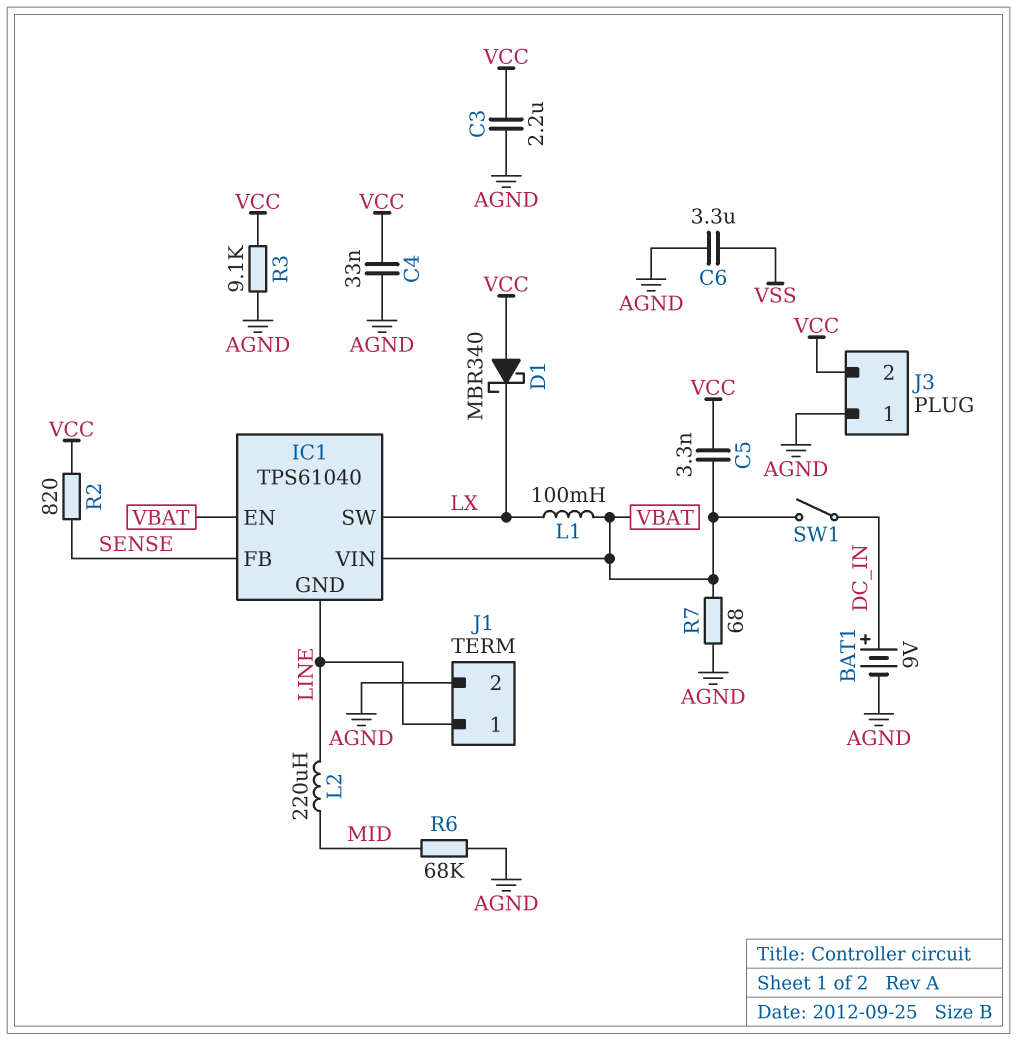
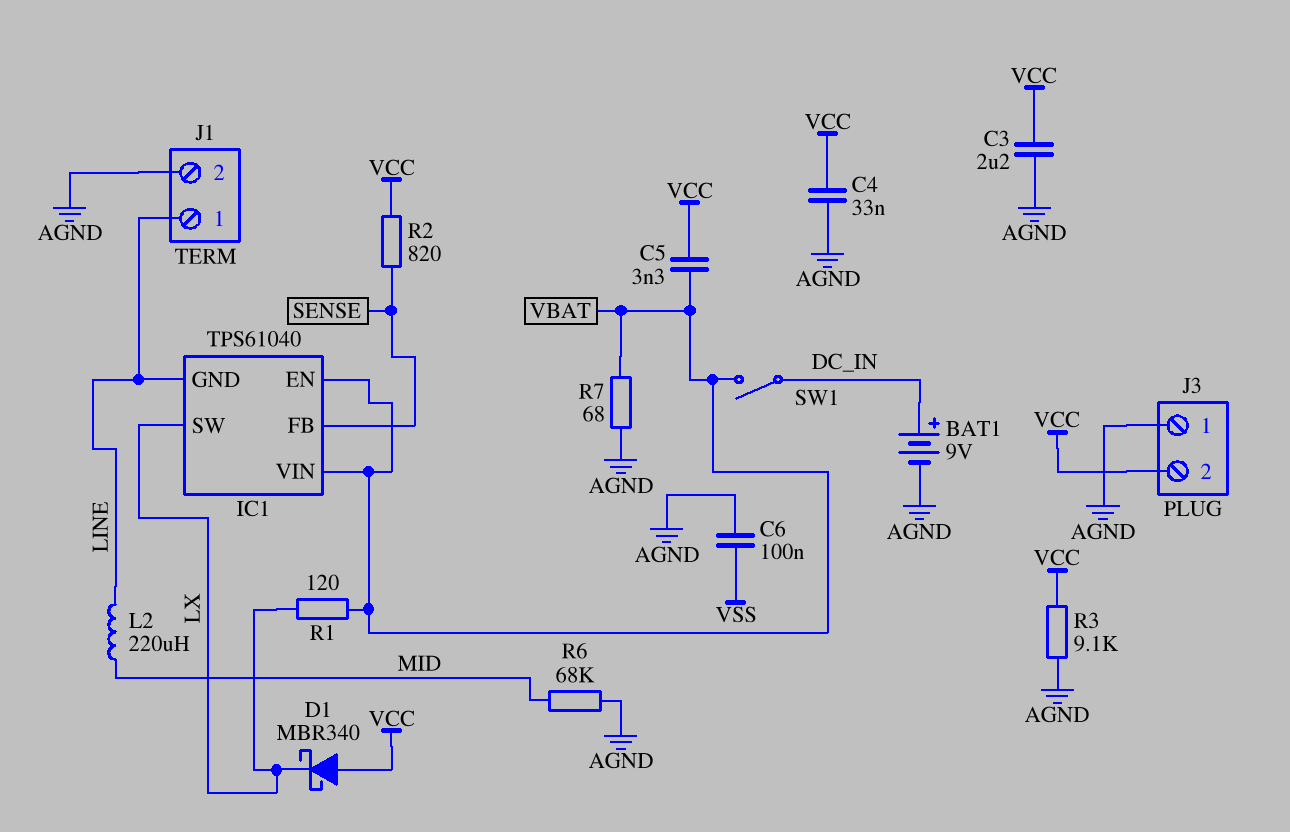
C6: 3.3uF (AGND, VSS) -> 100nF (AGND, VSS)
L1: 100mH (LX, VBAT) -> none
R1: none -> 120 (LX, VBAT)

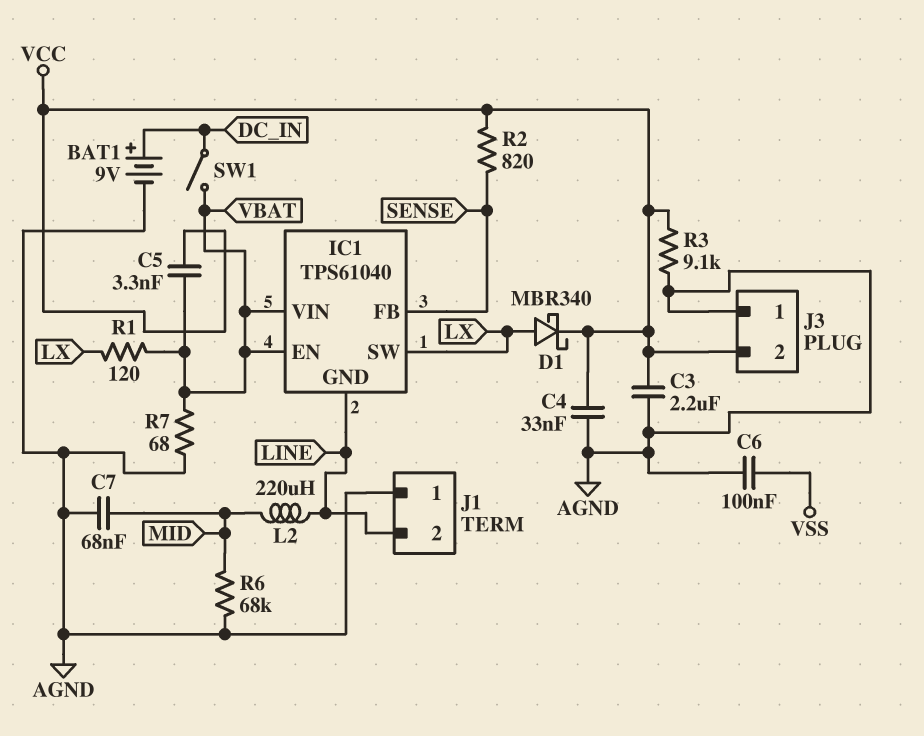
C7: none -> 68nF (AGND, MID)
D1: schottky MBR340 (A VCC, K LX) -> schottky MBR340 (A LX, K VCC)
J1 pin 1: LINE -> AGND
J1 pin 2: AGND -> LINE

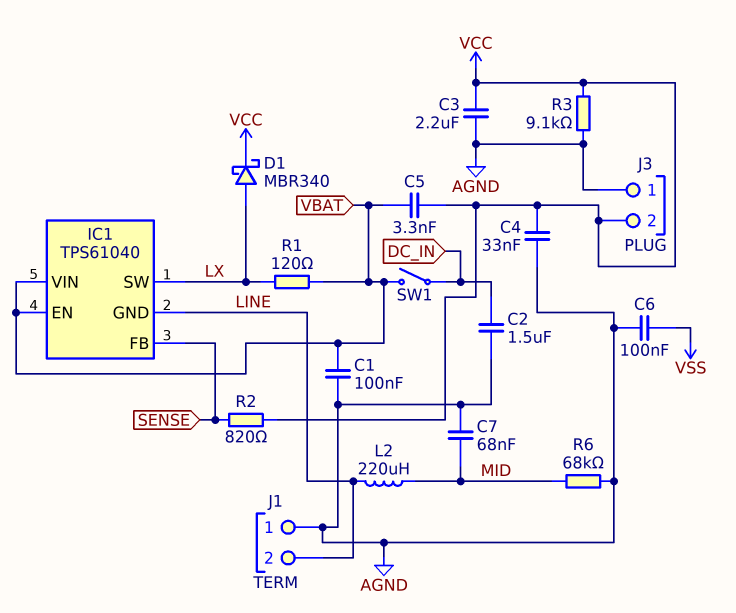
BAT1: 9V (plus DC_IN, minus AGND) -> none
C1: none -> 100nF (AGND, VBAT)
C2: none -> 1.5uF (AGND, DC_IN)
R7: 68 (AGND, VBAT) -> none

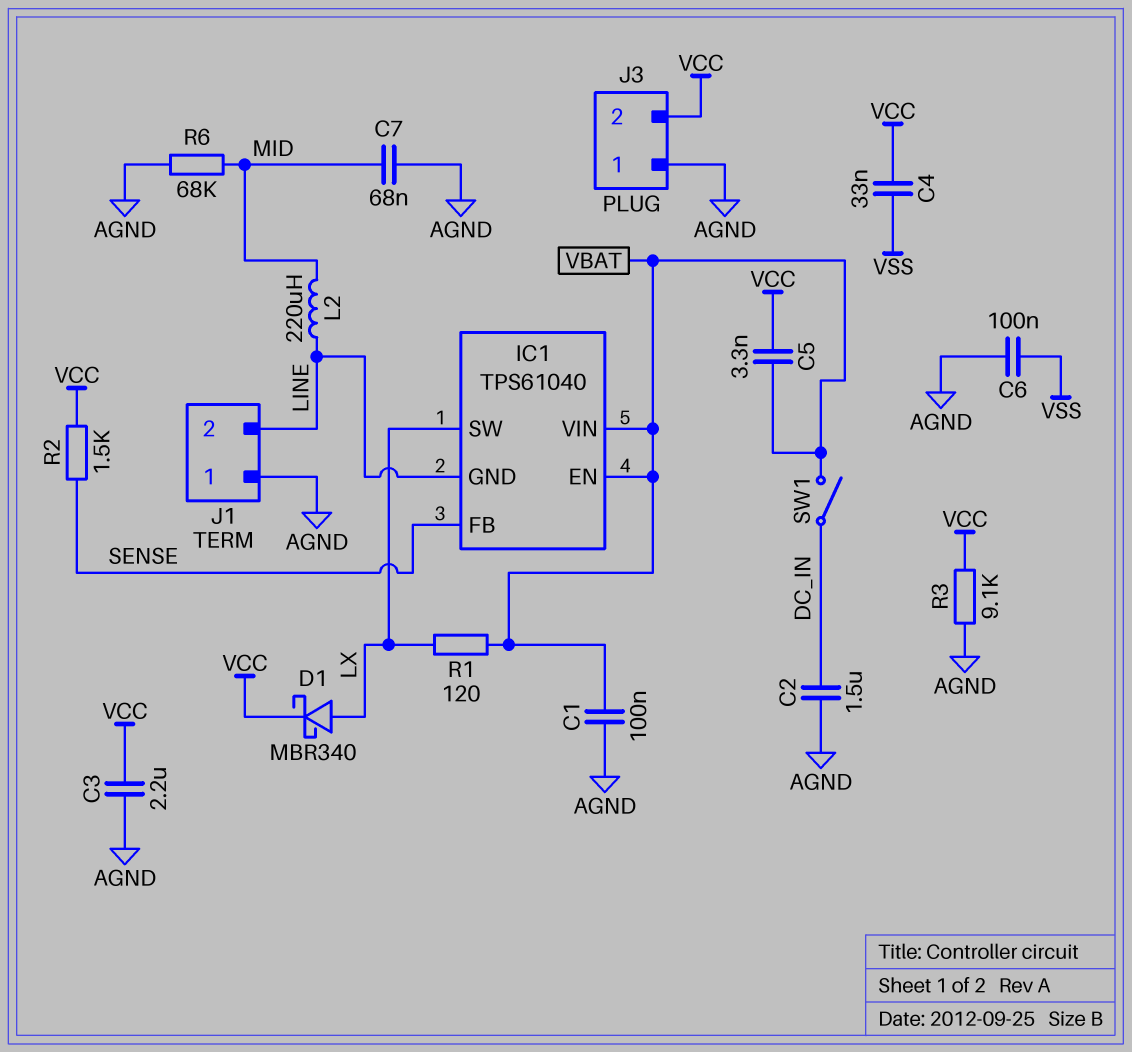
C4: 33nF (AGND, VCC) -> 33nF (VCC, VSS)
R2: 820 (SENSE, VCC) -> 1.5k (SENSE, VCC)

